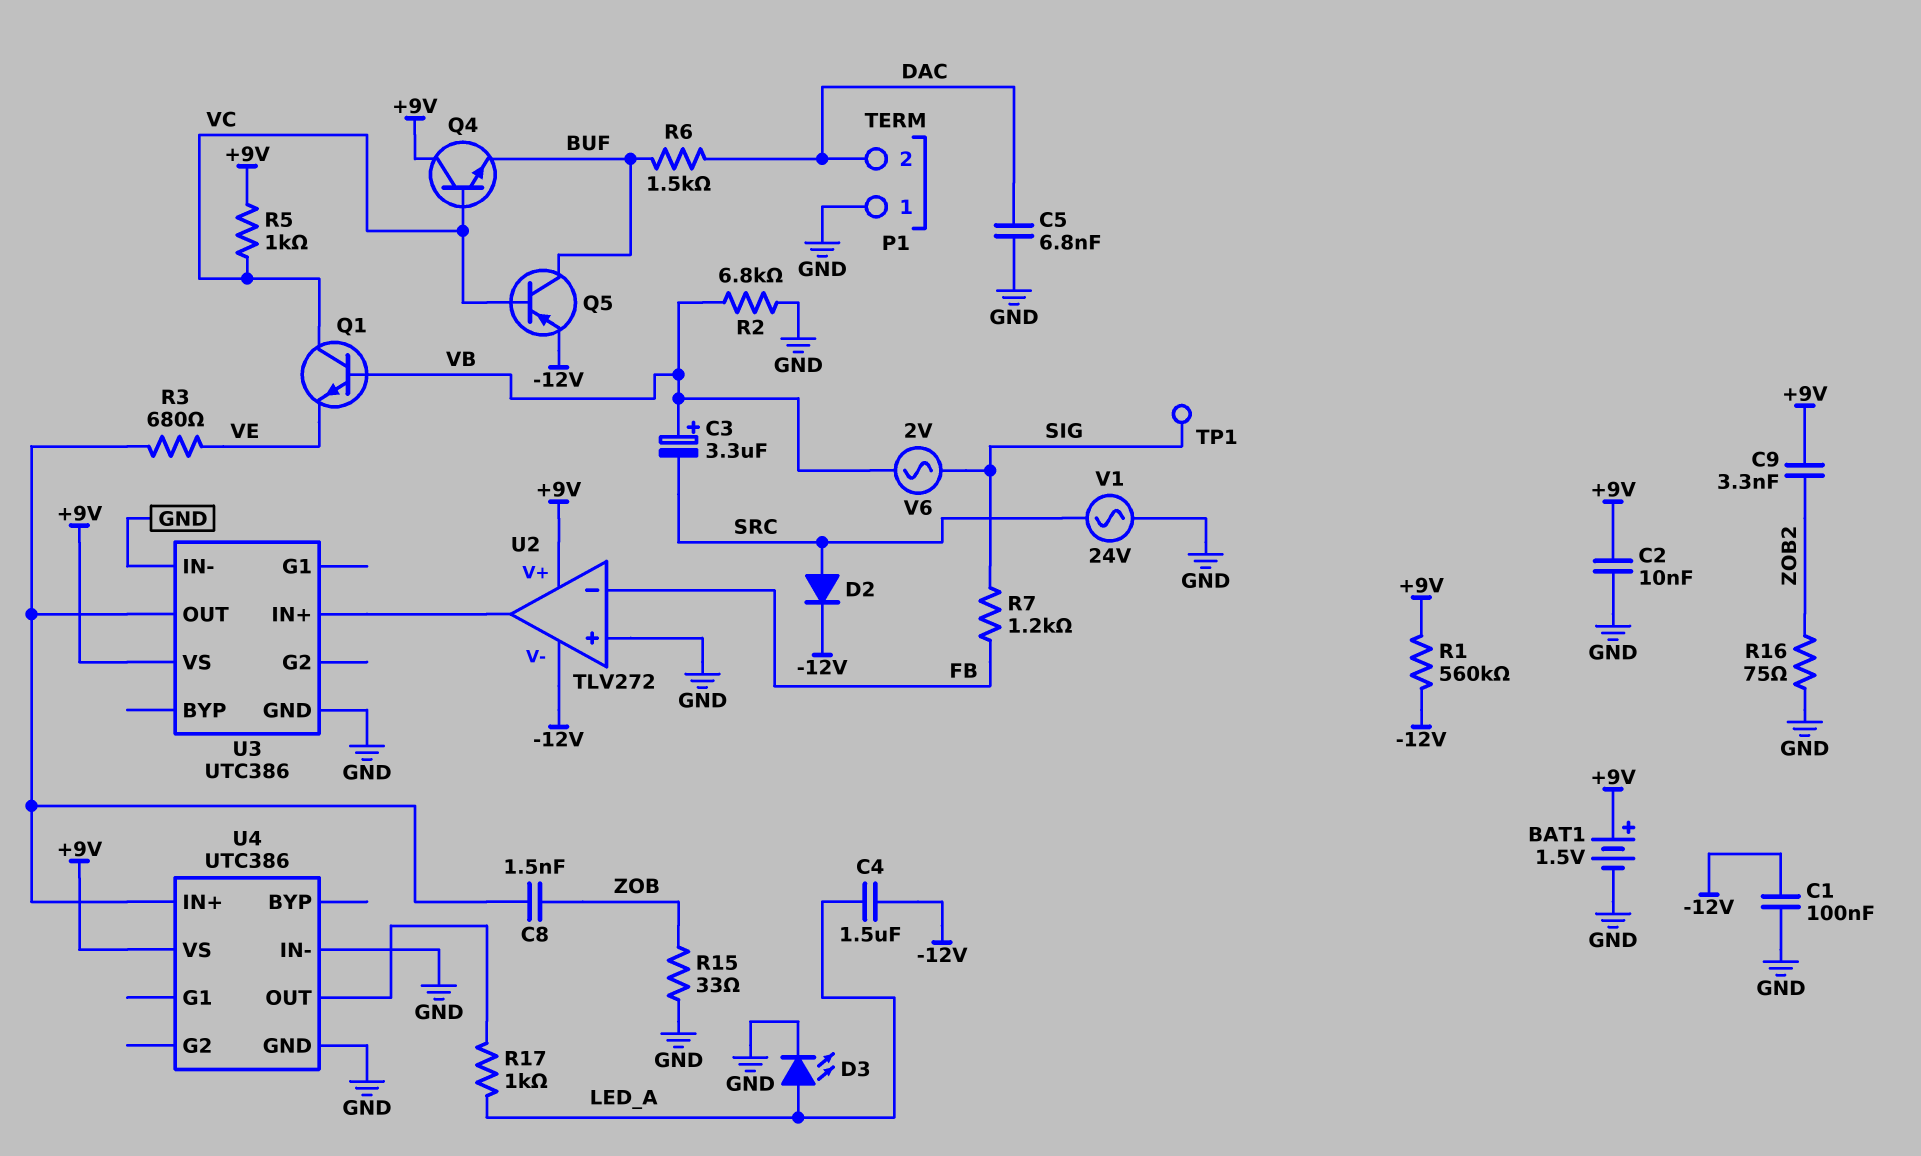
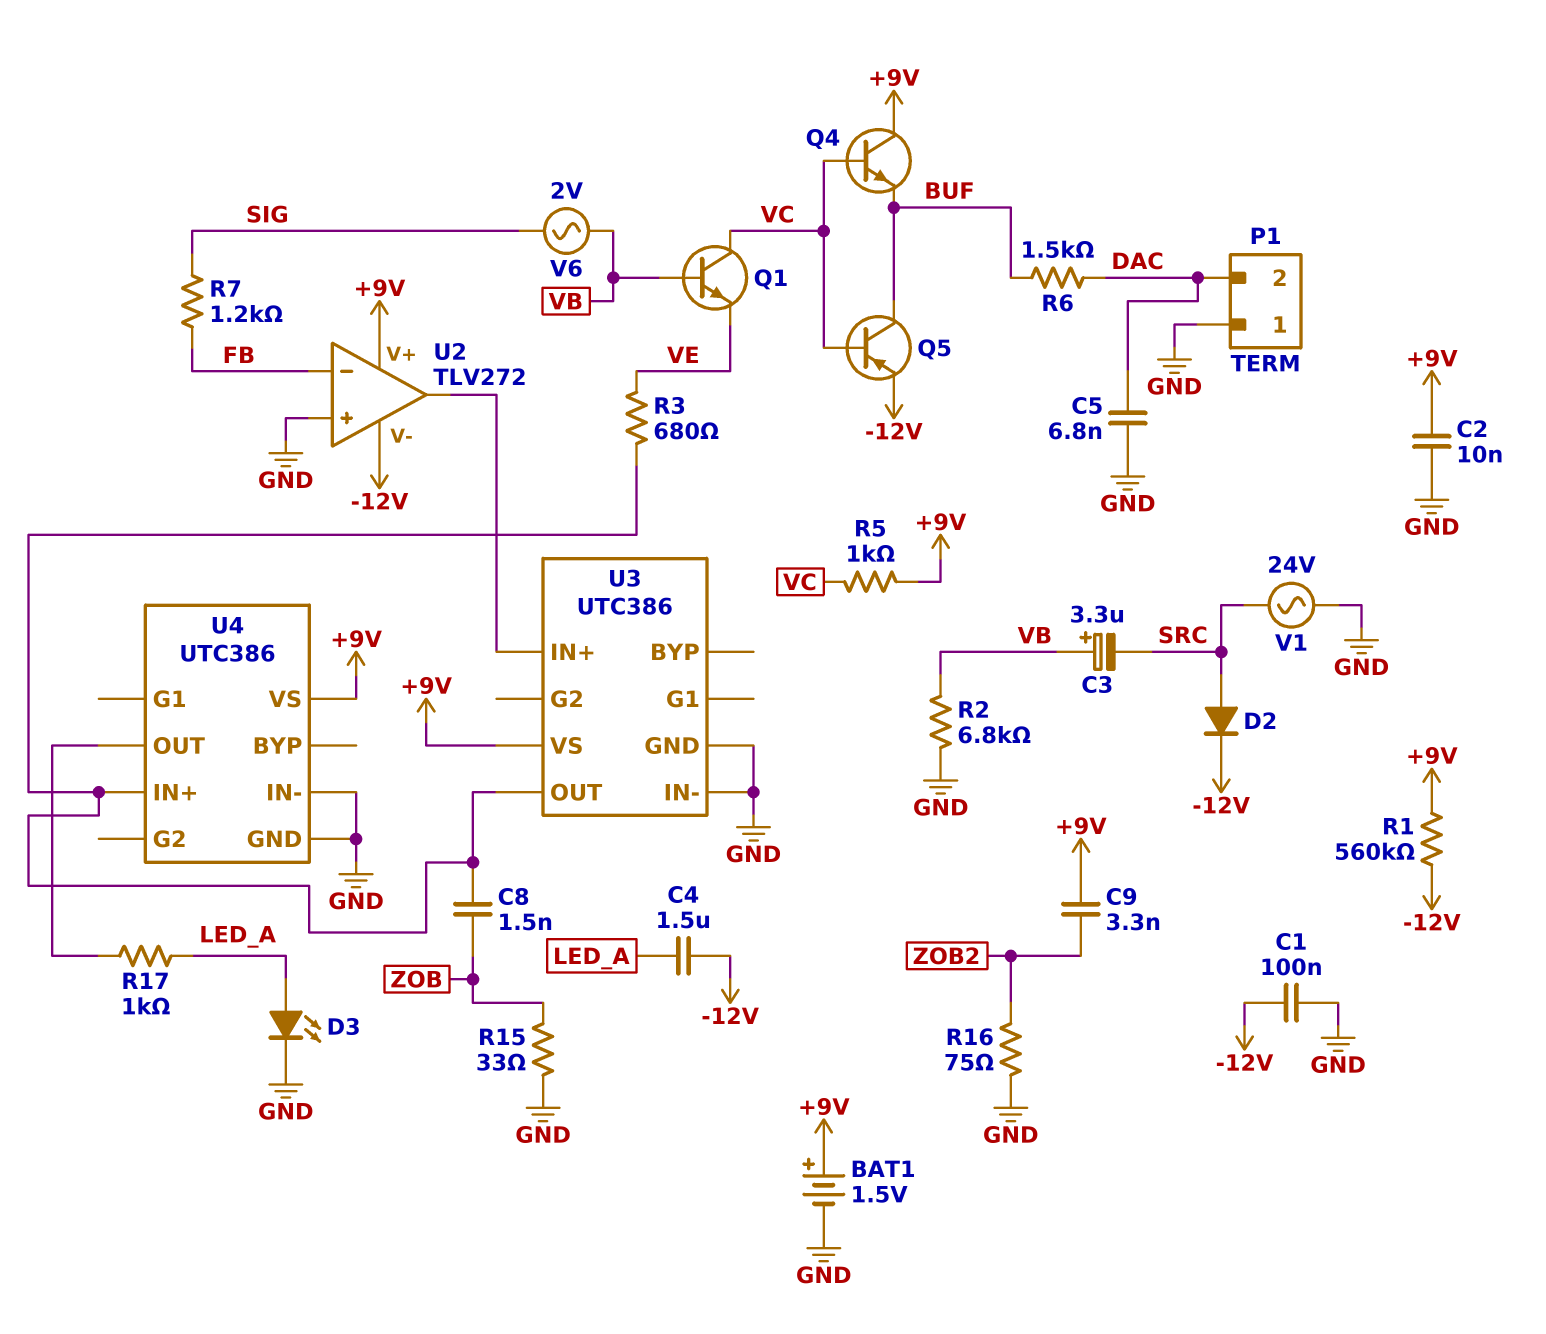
TP1: test point (SIG) -> none

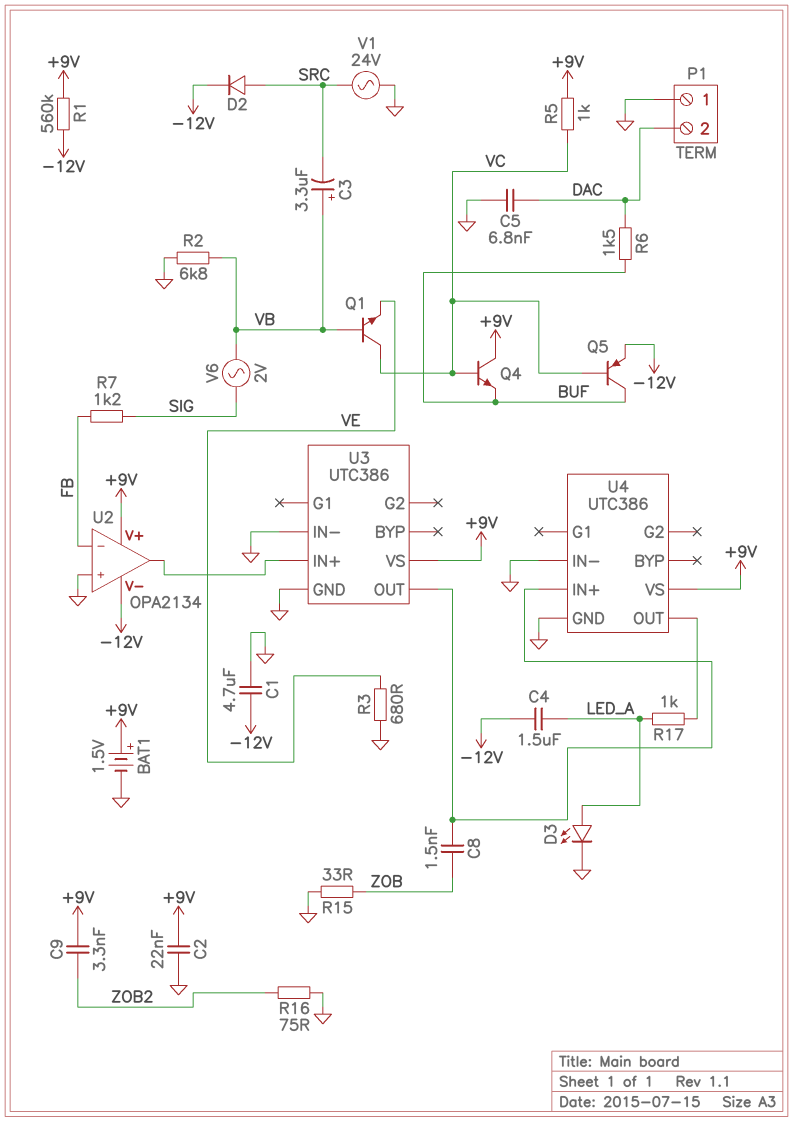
C1: 100nF (-12V, GND) -> 4.7uF (-12V, GND)
C2: 10nF (+9V, GND) -> 22nF (+9V, GND)
R3: 680 (U3/OUT, VE) -> 680 (GND, VE)
U2: TLV272 -> OPA2134

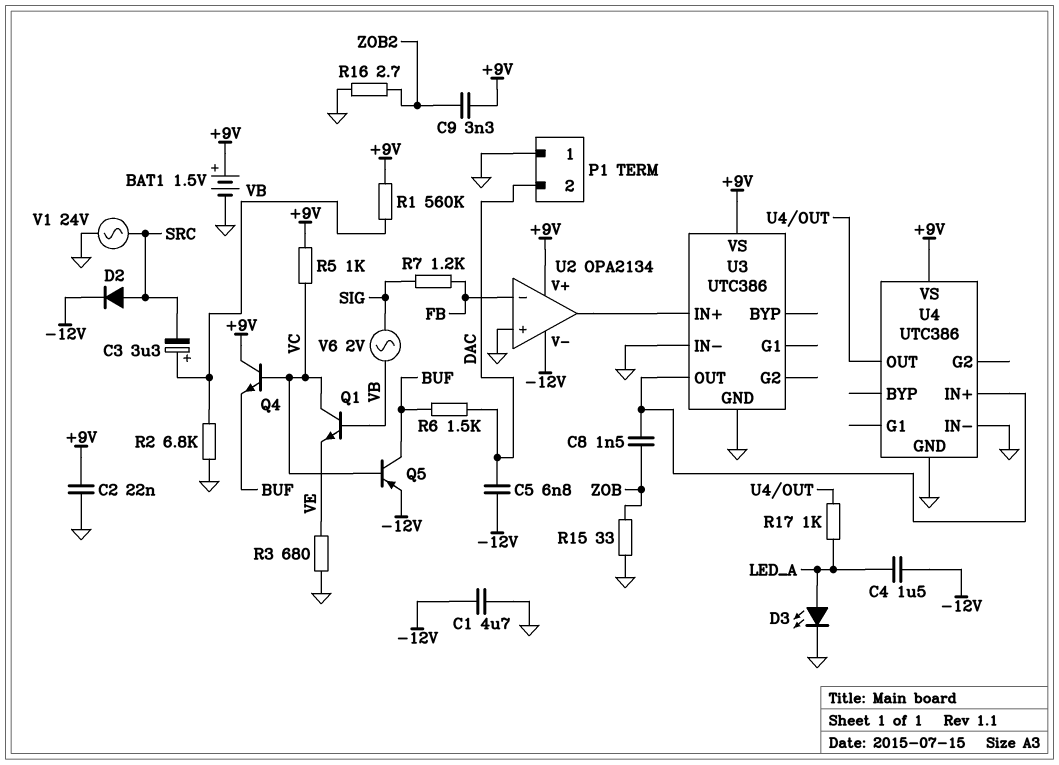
C5: 6.8nF (DAC, GND) -> 6.8nF (-12V, DAC)
R1: 560k (+9V, -12V) -> 560k (+9V, VB)
R16: 75 (GND, ZOB2) -> 2.7 (GND, ZOB2)

